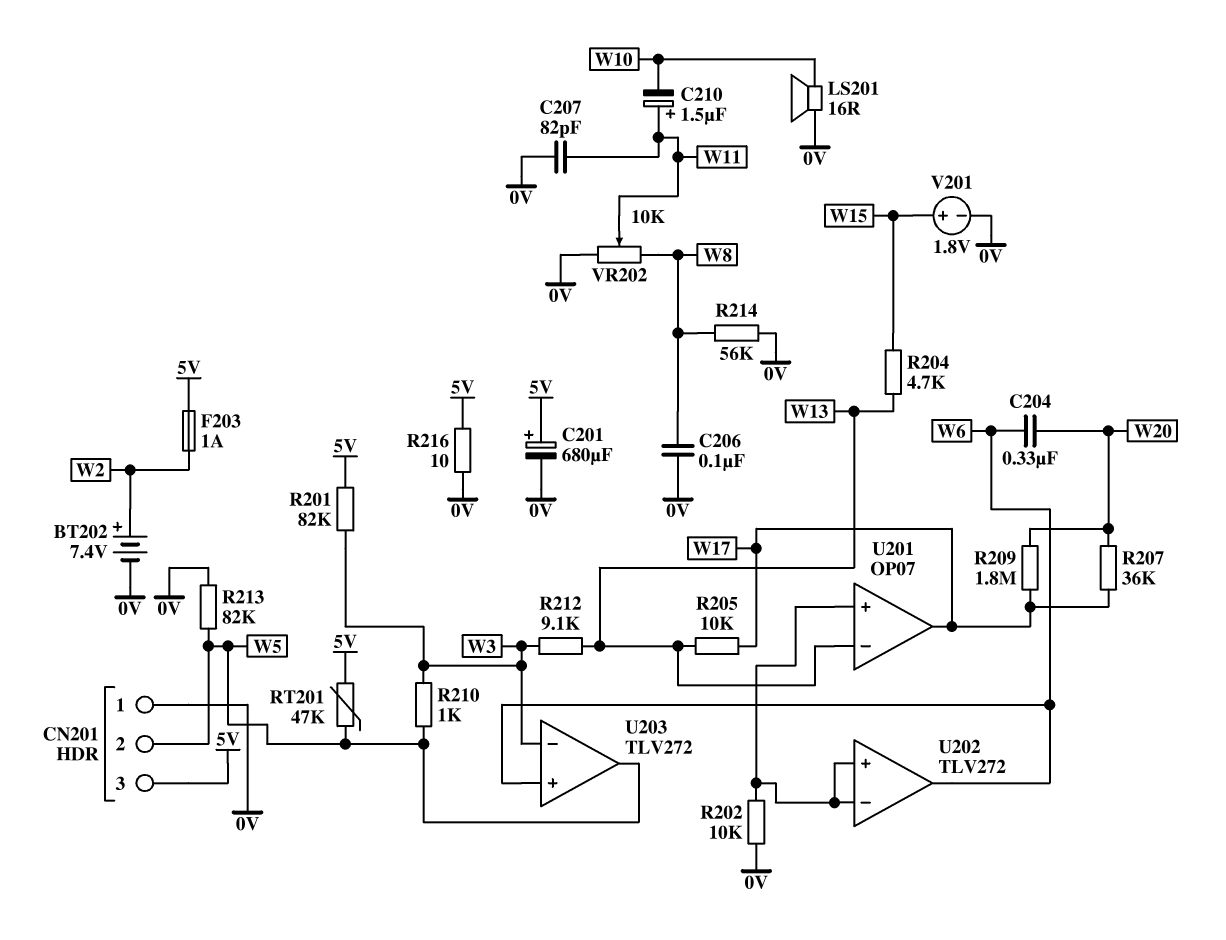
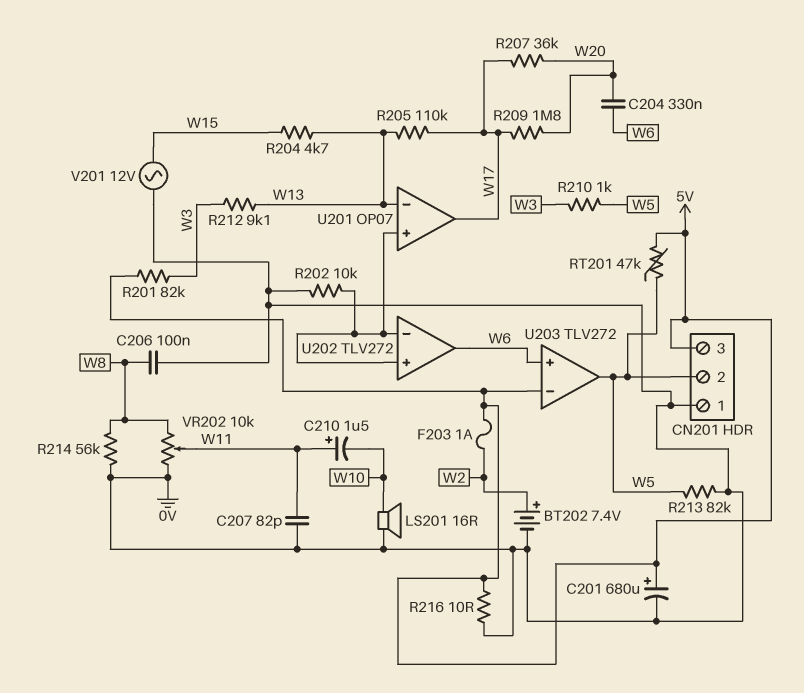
R205: 10k (W13, W17) -> 110k (W13, W17)
U203 pin in-: W3 -> 5V
V201: 1.8V (plus W15, minus 0V) -> AC 12V (0V, W15)

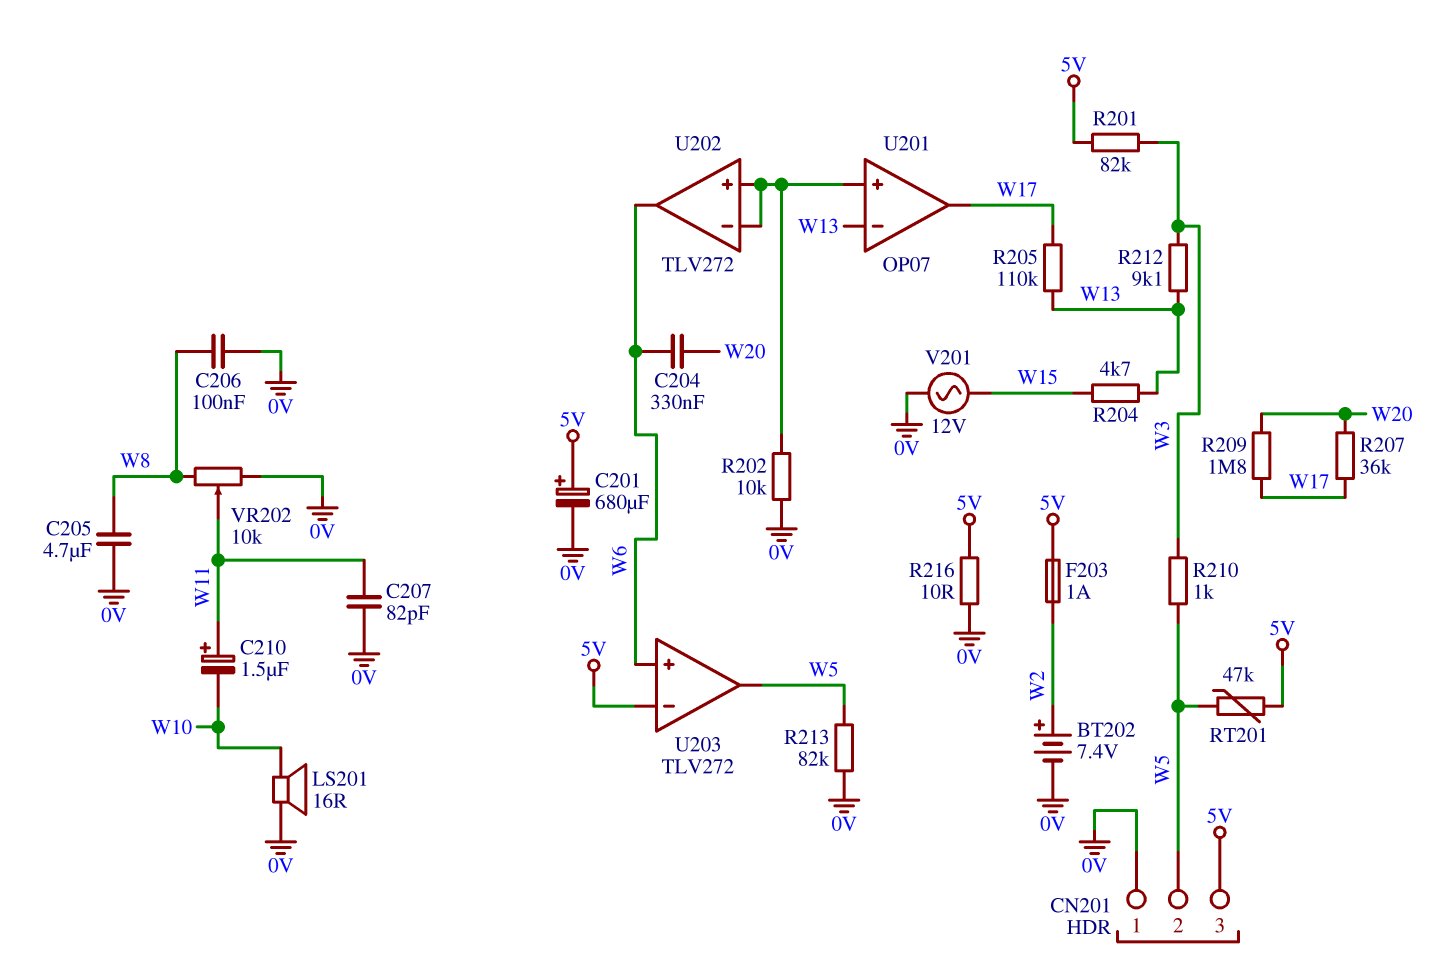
C205: none -> 4.7uF (0V, W8)
R214: 56k (0V, W8) -> none

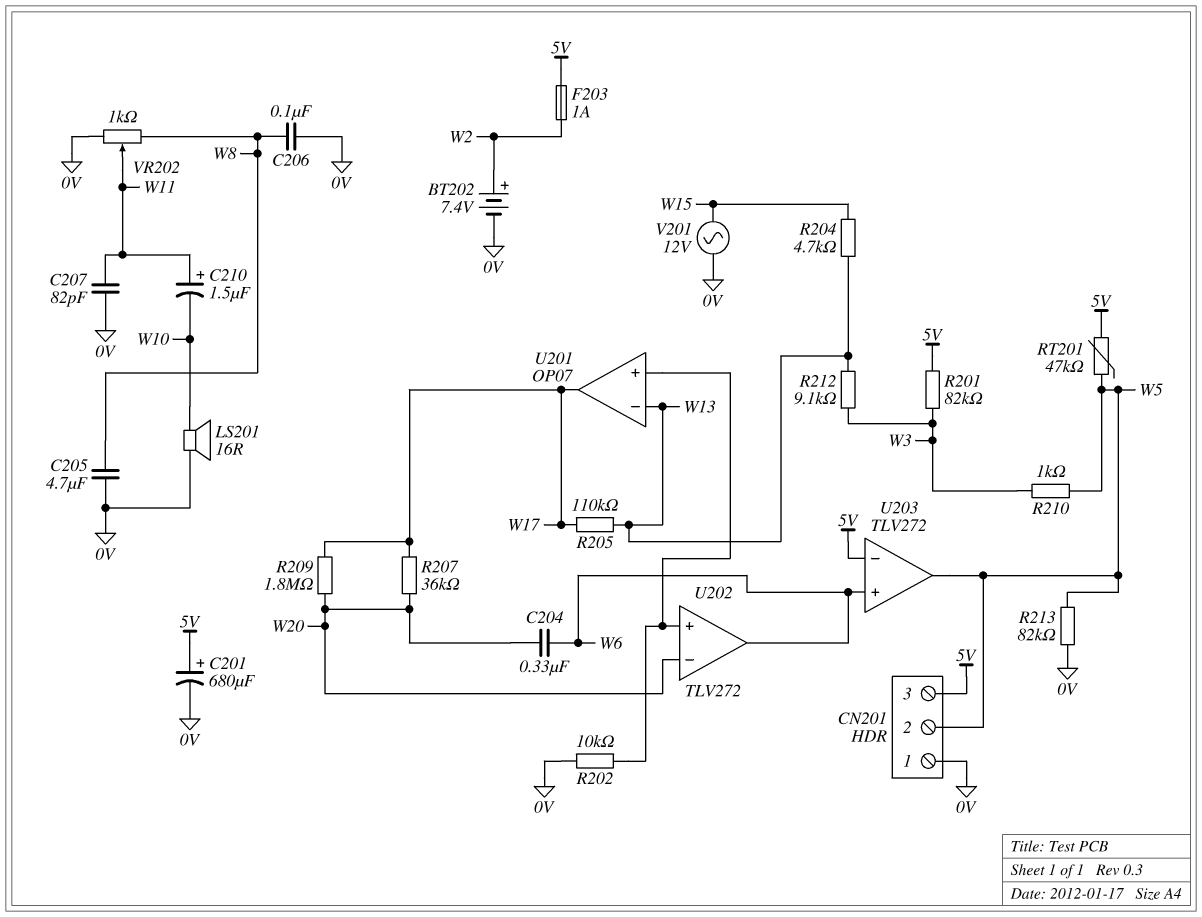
R216: 10 (0V, 5V) -> none
U202 pin in-: U201/in+ -> W20
VR202: 10k (0V, W8, wiper W11) -> 1k (0V, W8, wiper W11)

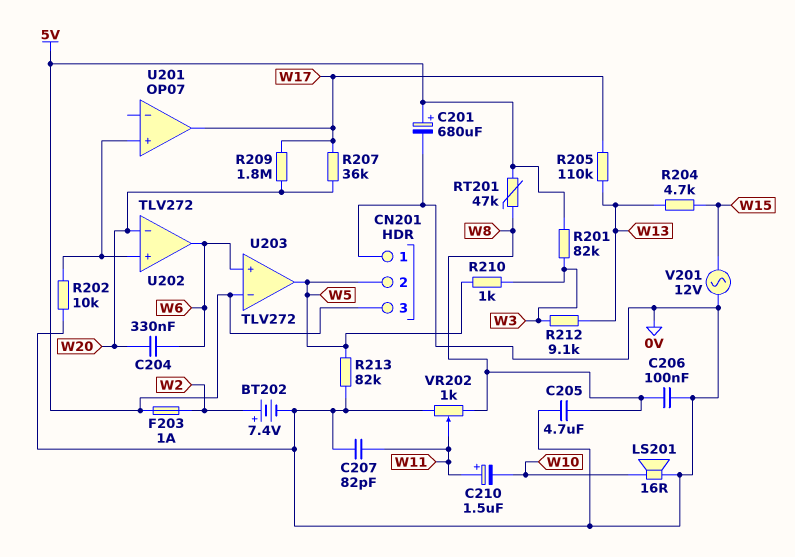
RT201: 47k (5V, W5) -> 47k (5V, W8)
U201 pin in-: W13 -> none

